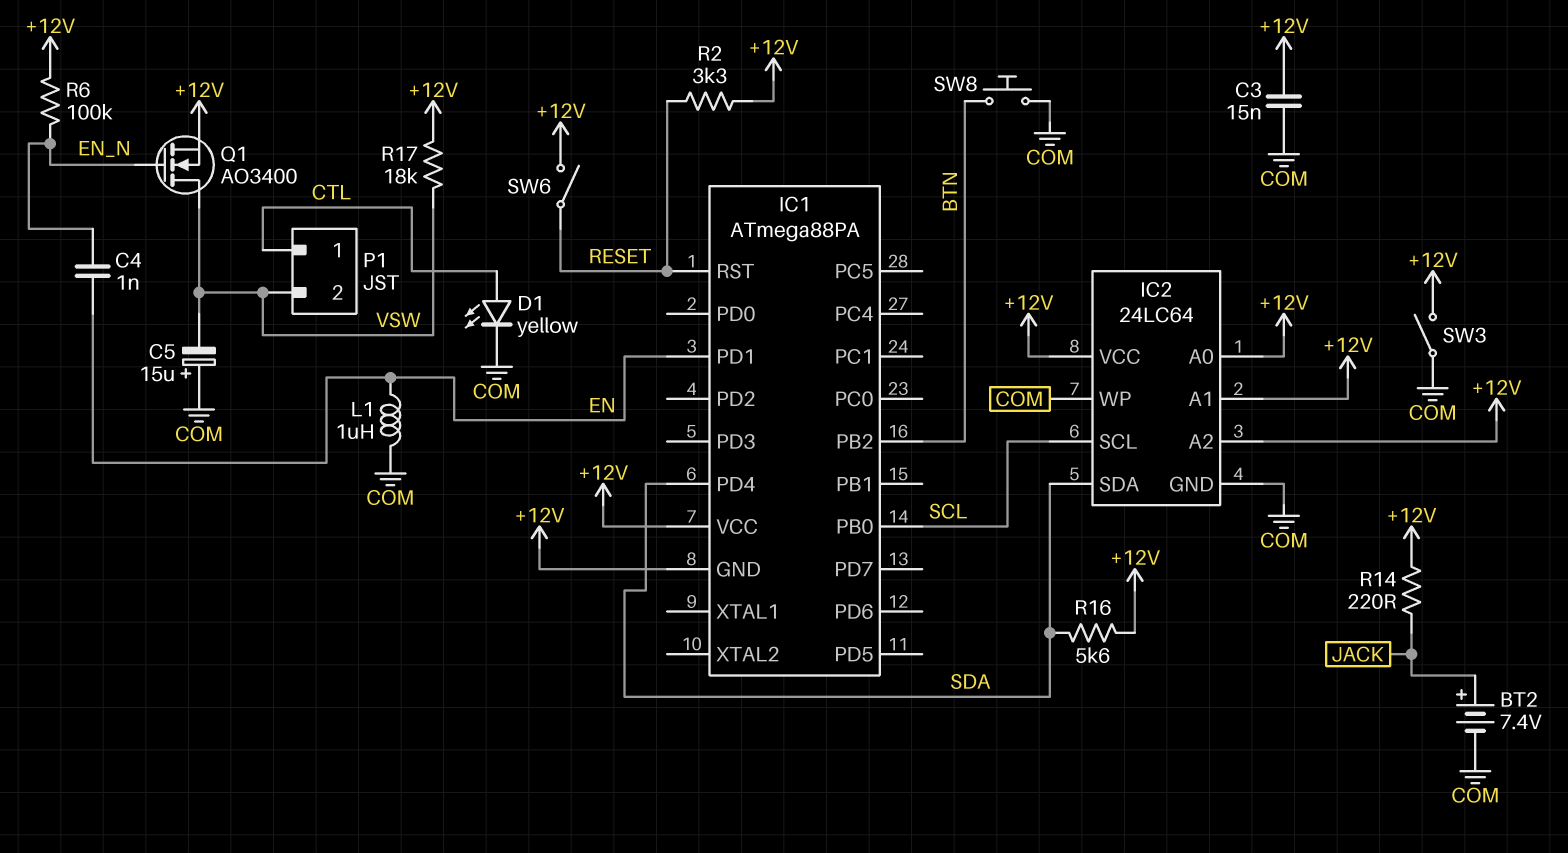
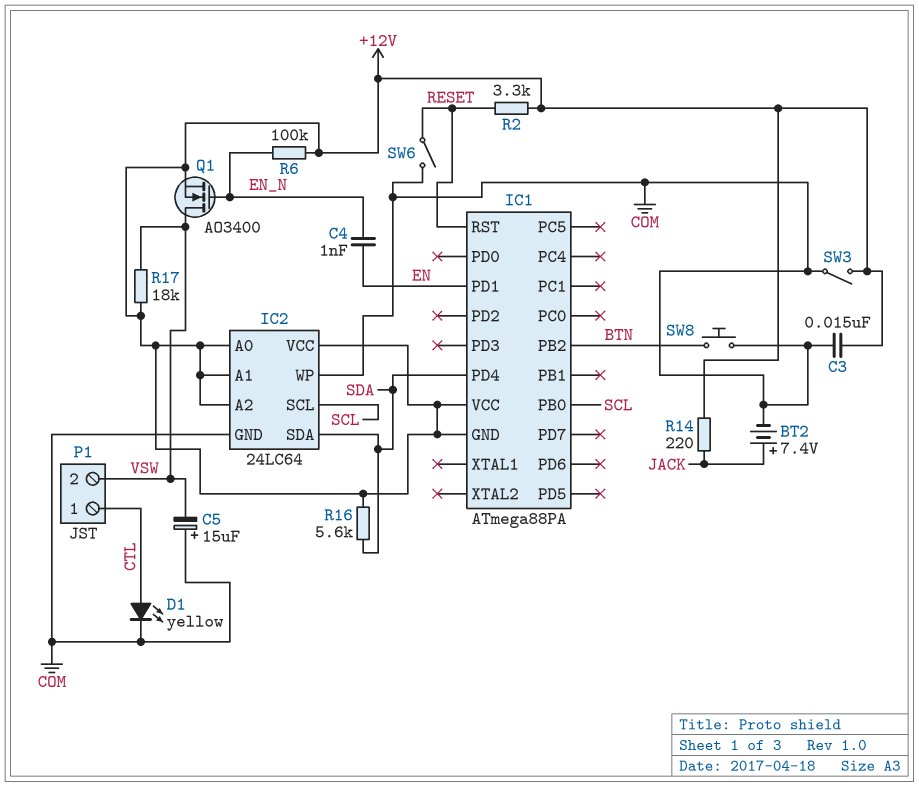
L1: 1uH (COM, EN) -> none
SW6: switch (+12V, RESET) -> switch (COM, RESET)

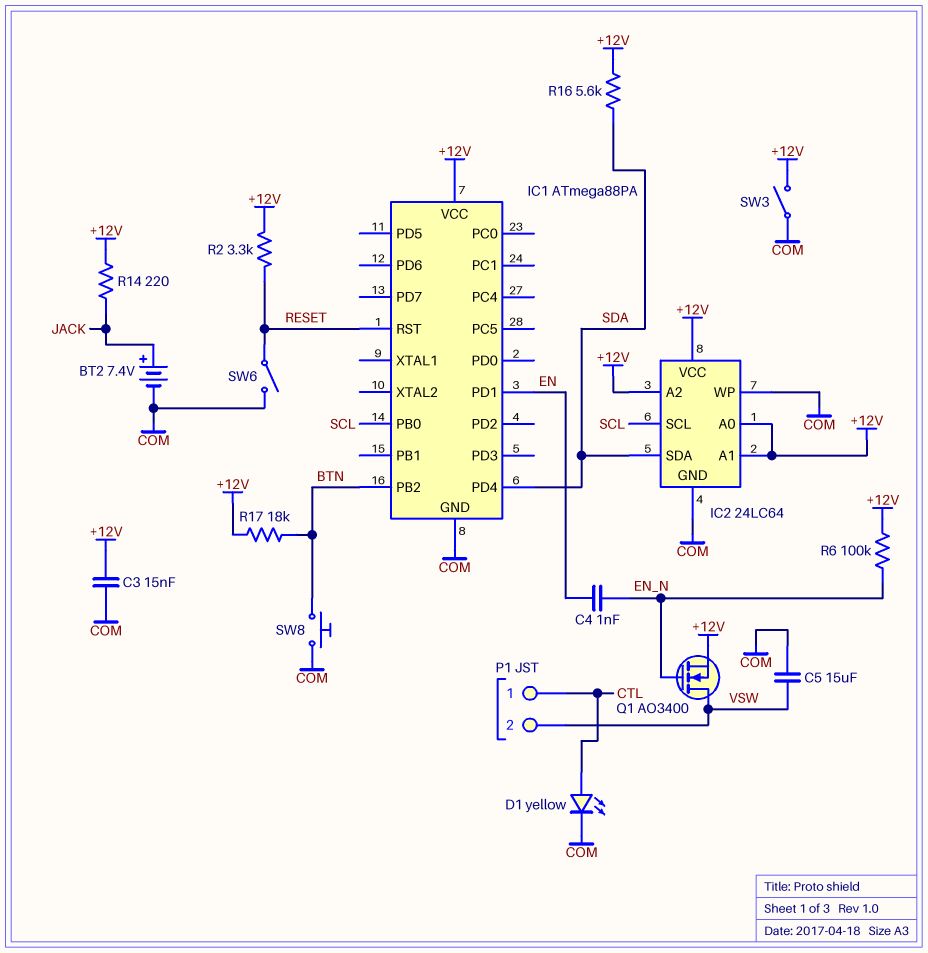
C5: 15uF (plus COM, minus VSW) -> 15uF (COM, VSW)
IC1 pin GND: +12V -> COM
R17: 18k (+12V, VSW) -> 18k (+12V, BTN)

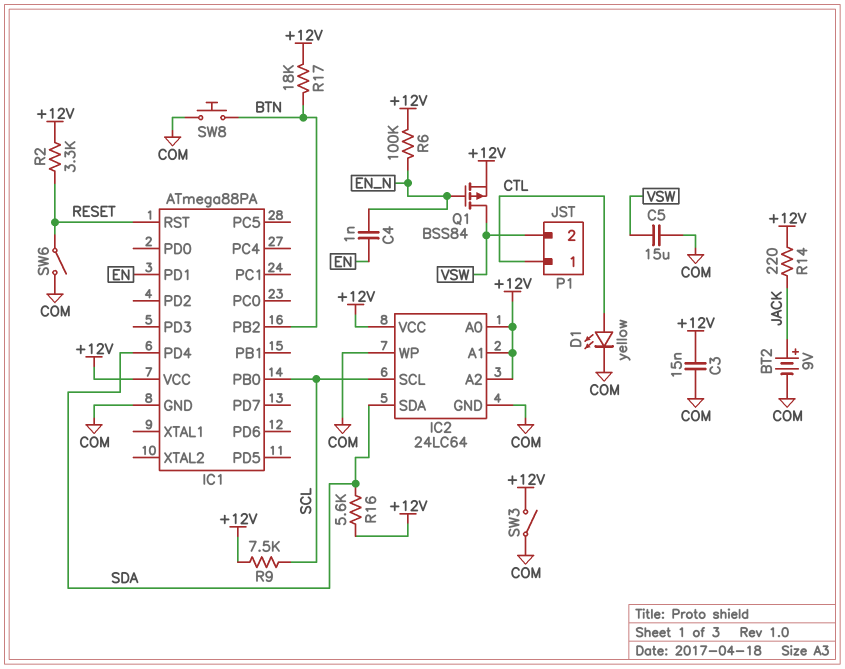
BT2: 7.4V (plus JACK, minus COM) -> 9V (plus JACK, minus COM)
Q1: NMOS AO3400 (G EN_N, D VSW, S +12V) -> PMOS BSS84 (G EN_N, D VSW, S +12V)
R9: none -> 7.5k (+12V, SCL)

